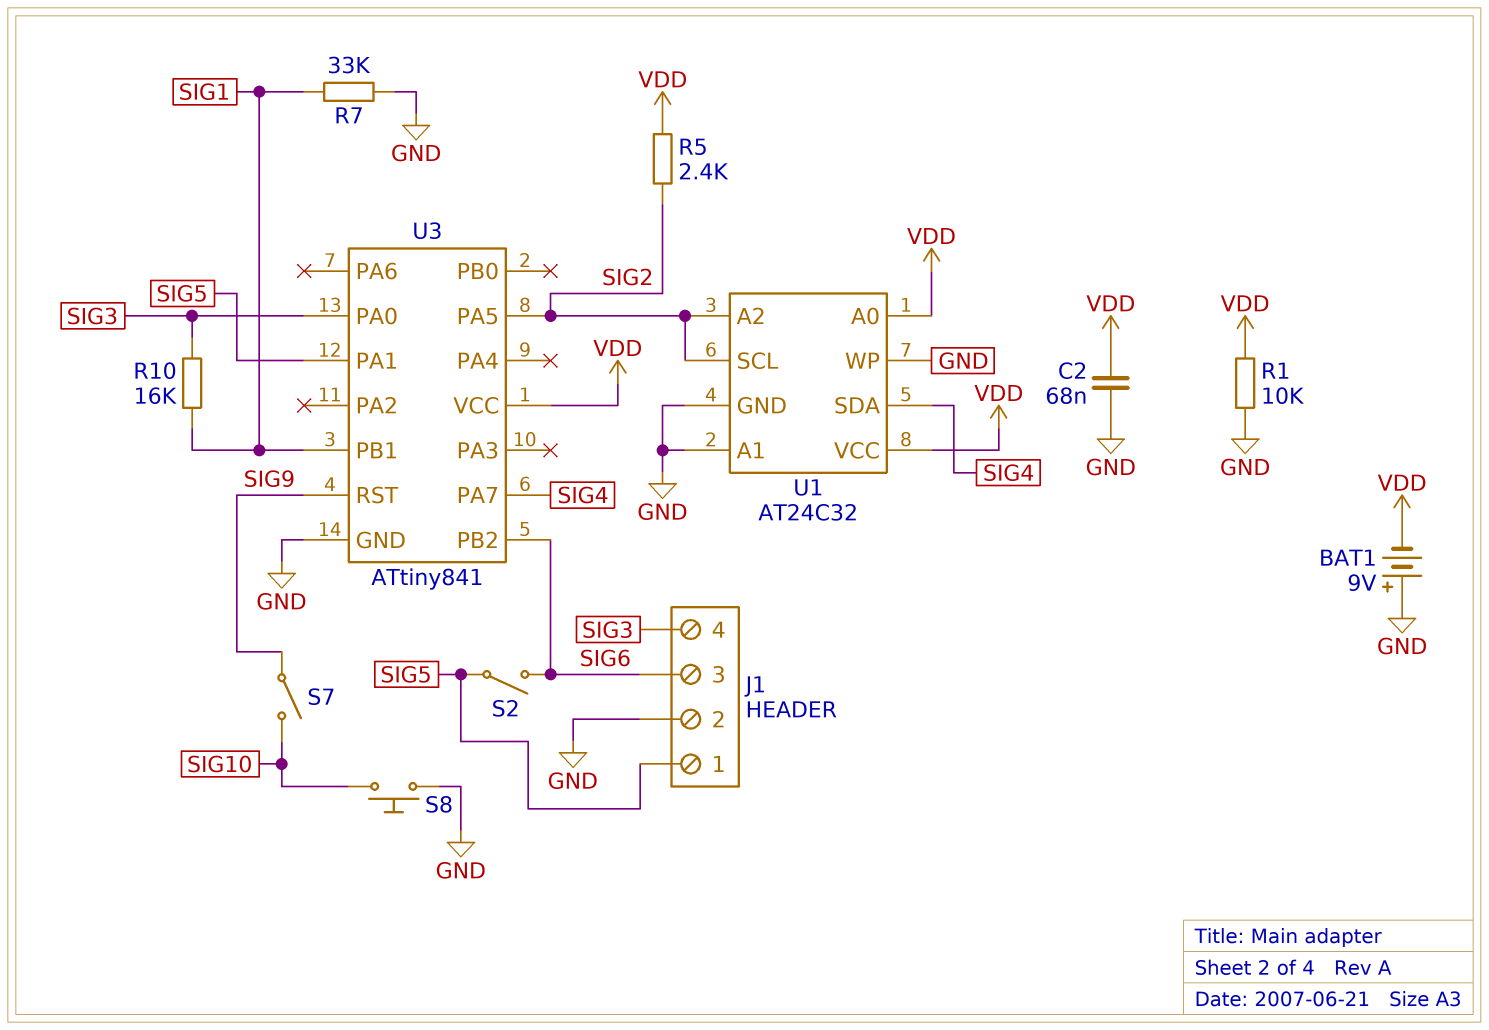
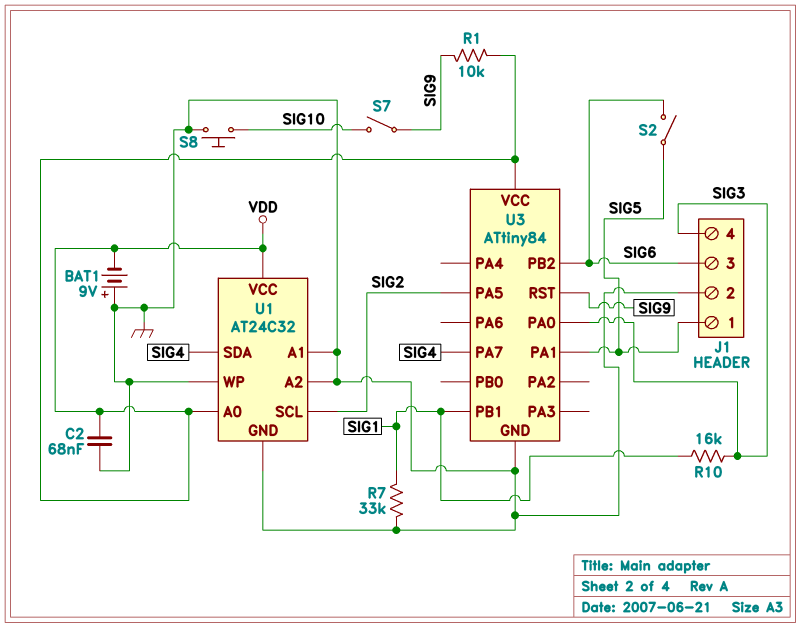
R1: 10k (GND, VDD) -> 10k (SIG9, VDD)
R5: 2.4k (SIG2, VDD) -> none
U1 pin A2: SIG2 -> GND
U3: ATtiny841 -> ATtiny84

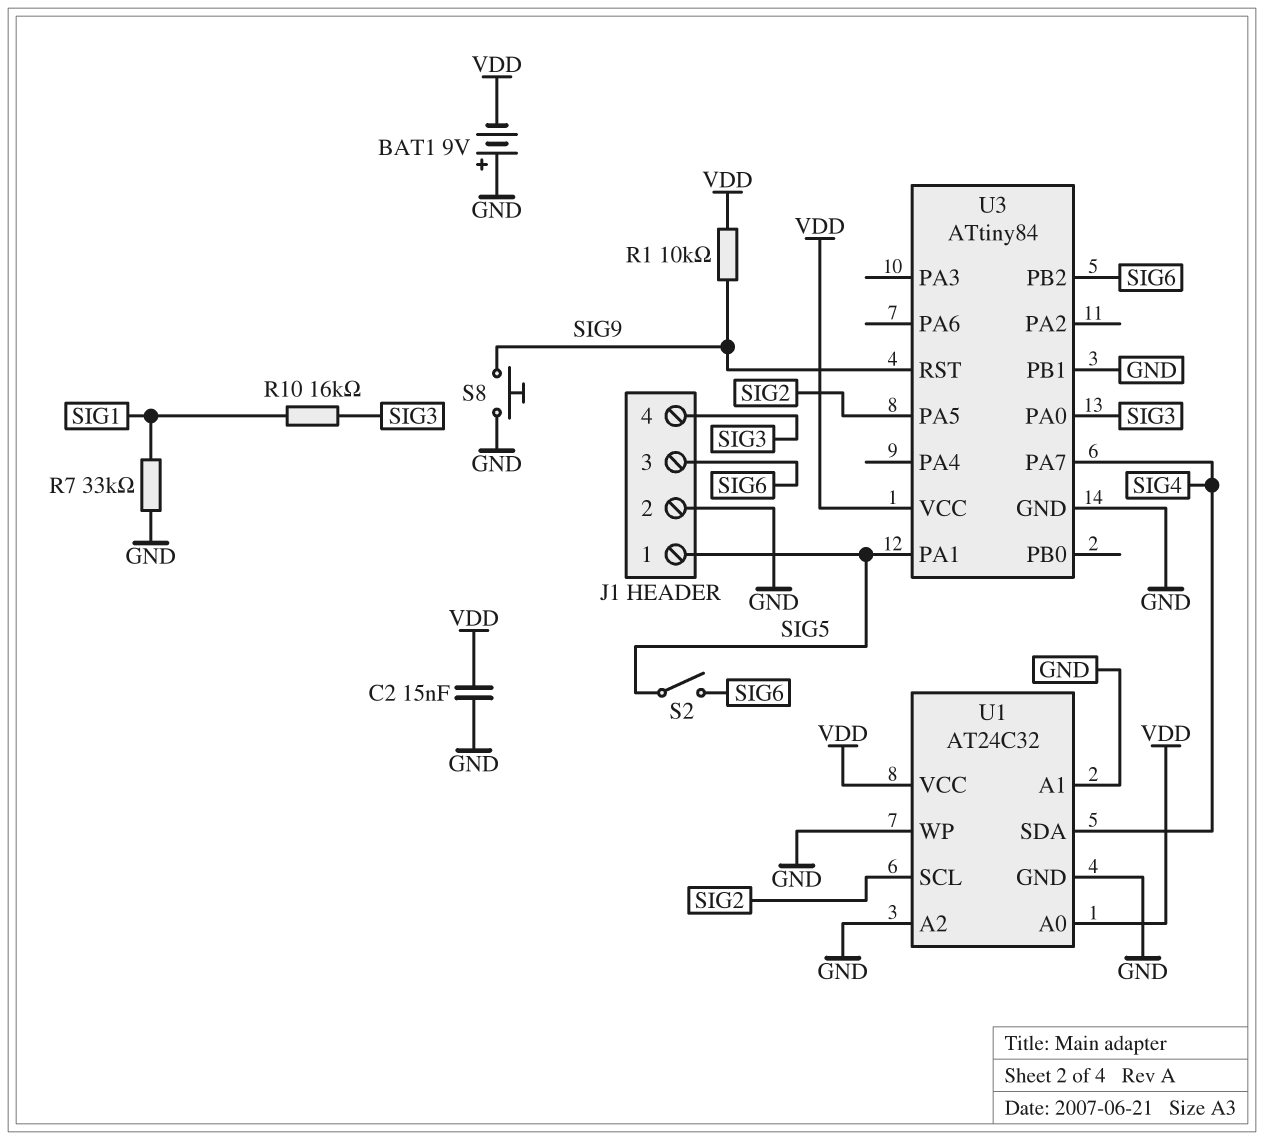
C2: 68nF (GND, VDD) -> 15nF (GND, VDD)
S7: switch (SIG9, SIG10) -> none
S8: button (GND, SIG10) -> button (GND, SIG9)
U3 pin PB1: SIG1 -> GND

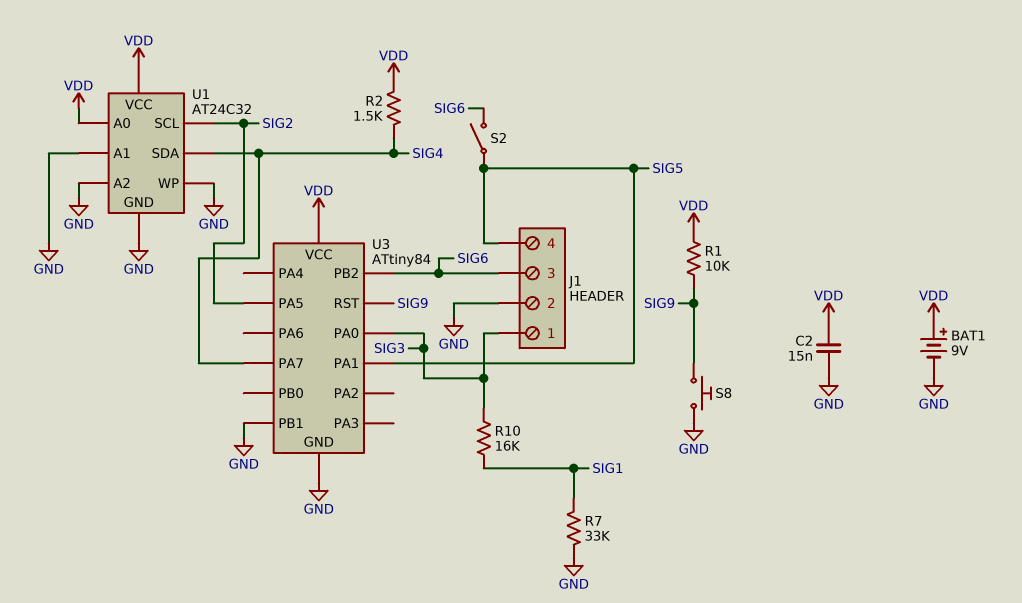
BAT1: 9V (plus GND, minus VDD) -> 9V (plus VDD, minus GND)
J1 pin 1: SIG5 -> SIG3
J1 pin 4: SIG3 -> SIG5
R2: none -> 1.5k (SIG4, VDD)

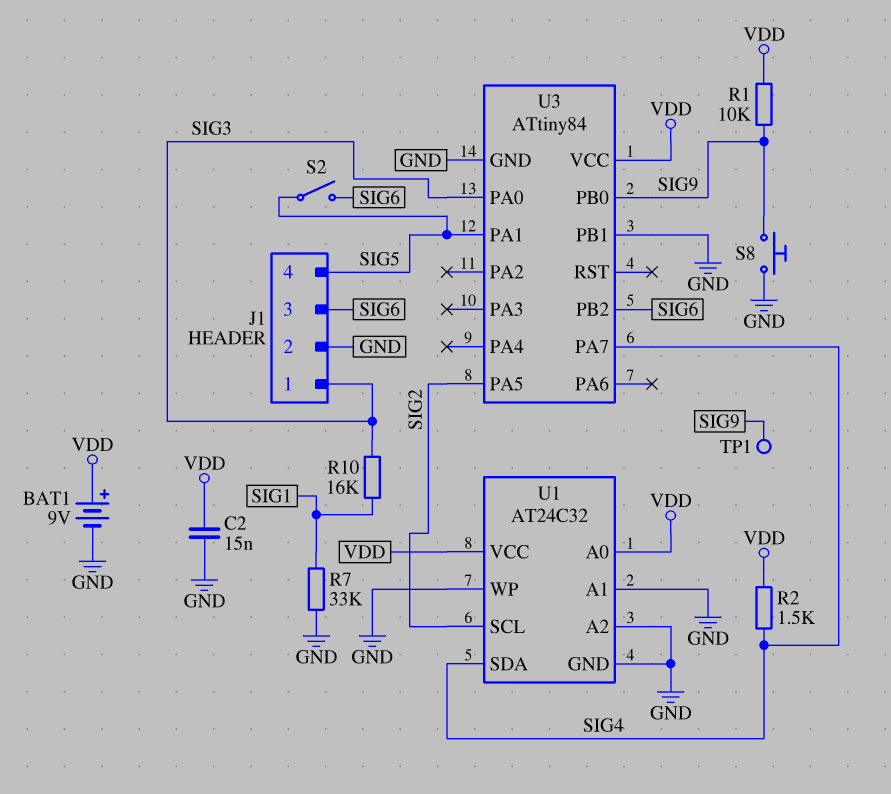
TP1: none -> test point (SIG9)
U3 pin PB0: none -> SIG9
U3 pin RST: SIG9 -> none

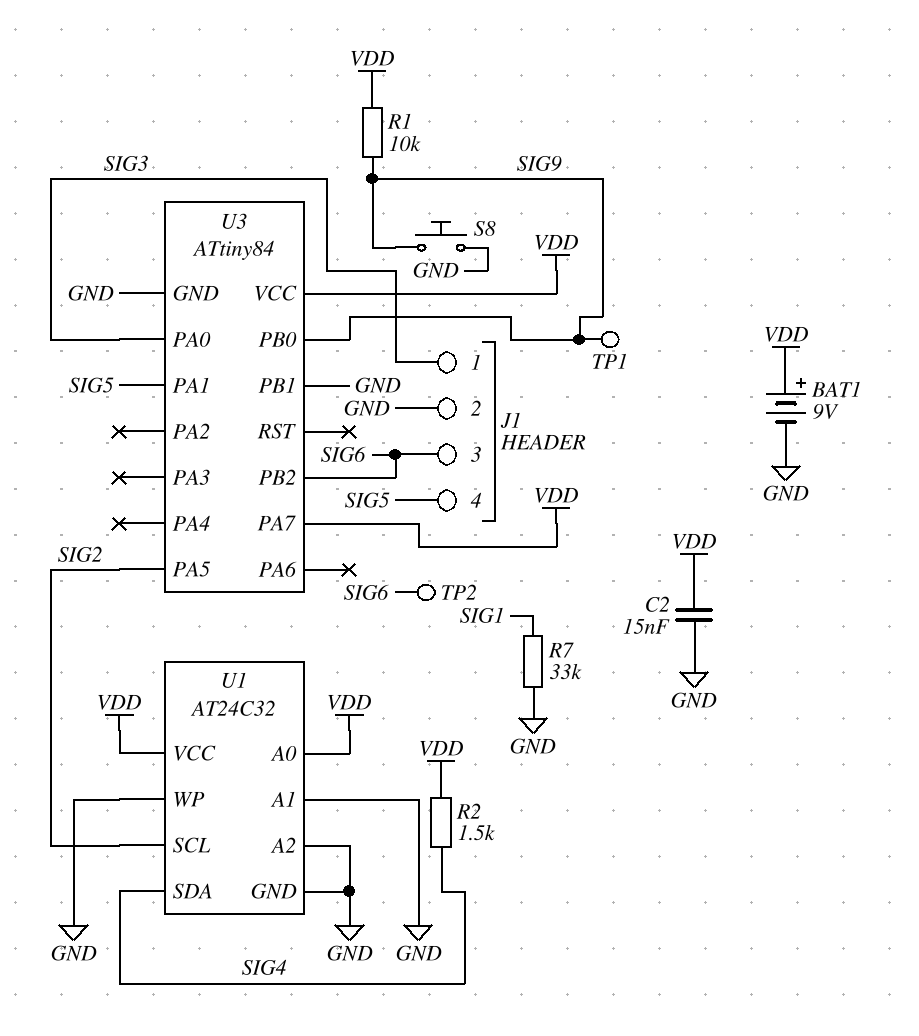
R10: 16k (SIG1, SIG3) -> none
S2: switch (SIG5, SIG6) -> none
TP2: none -> test point (SIG6)
U3 pin PA7: SIG4 -> VDD

